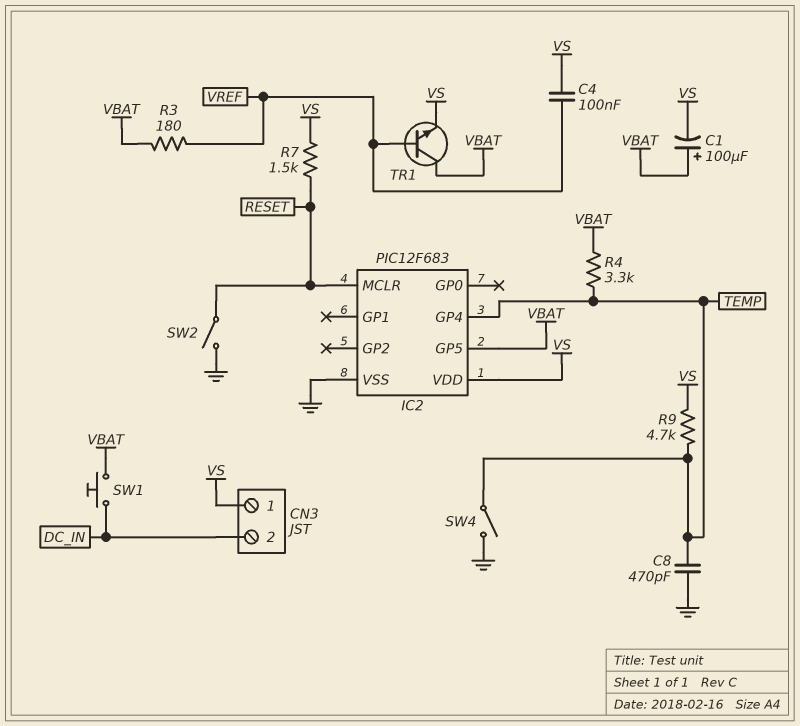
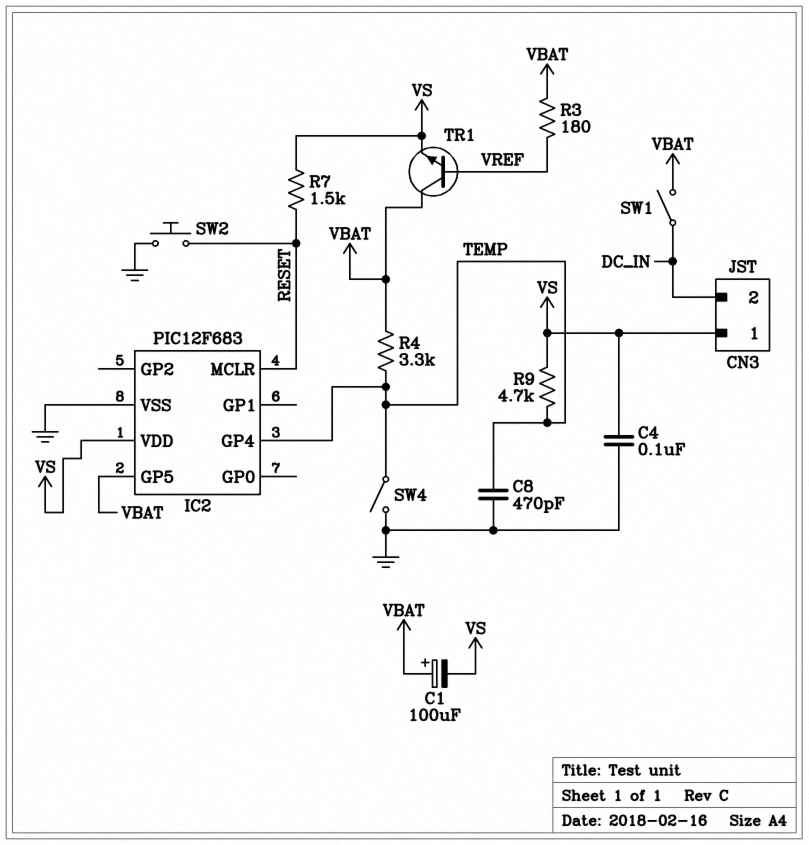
C4: 100nF (VREF, VS) -> 100nF (GND, VS)
SW1: button (DC_IN, VBAT) -> switch (DC_IN, VBAT)
SW2: switch (GND, RESET) -> button (GND, RESET)

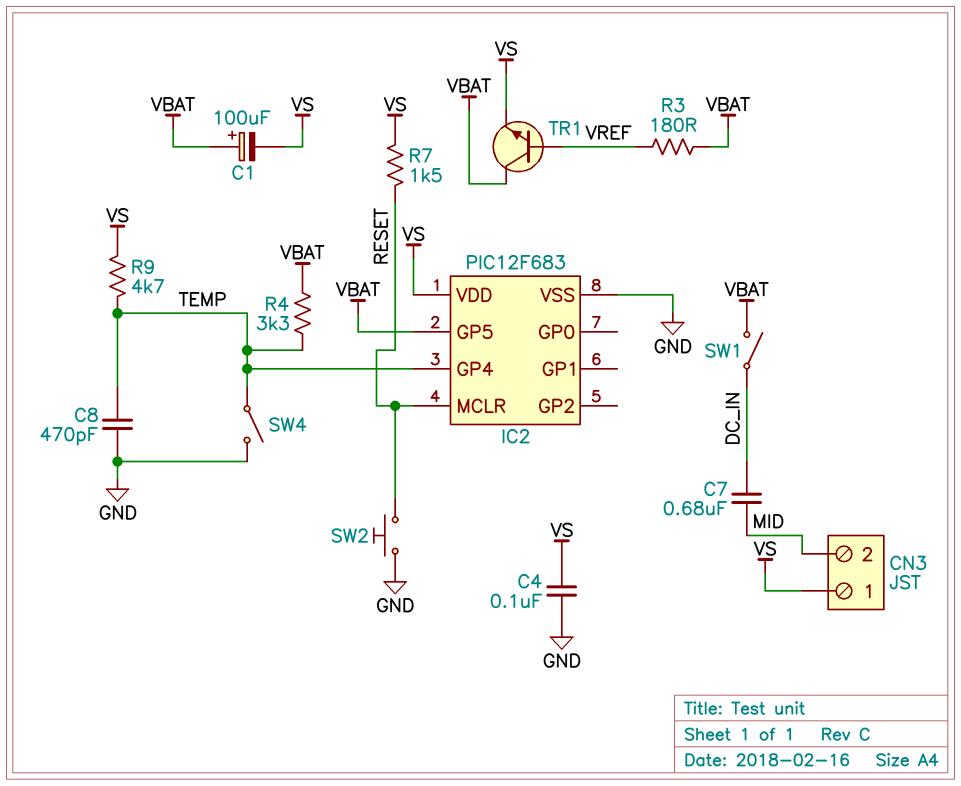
C7: none -> 680nF (DC_IN, MID)
CN3 pin 2: DC_IN -> MID

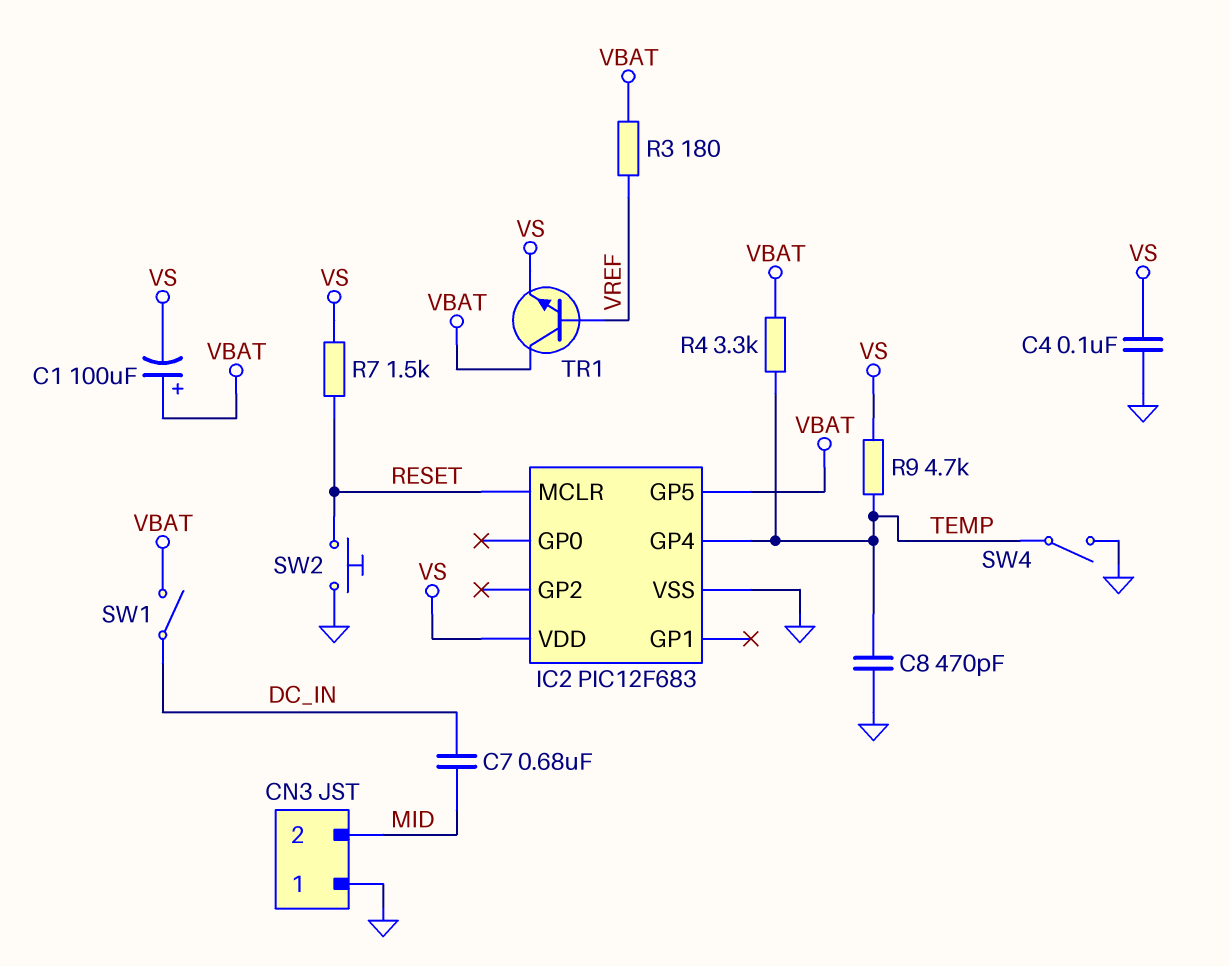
CN3 pin 1: VS -> GND

